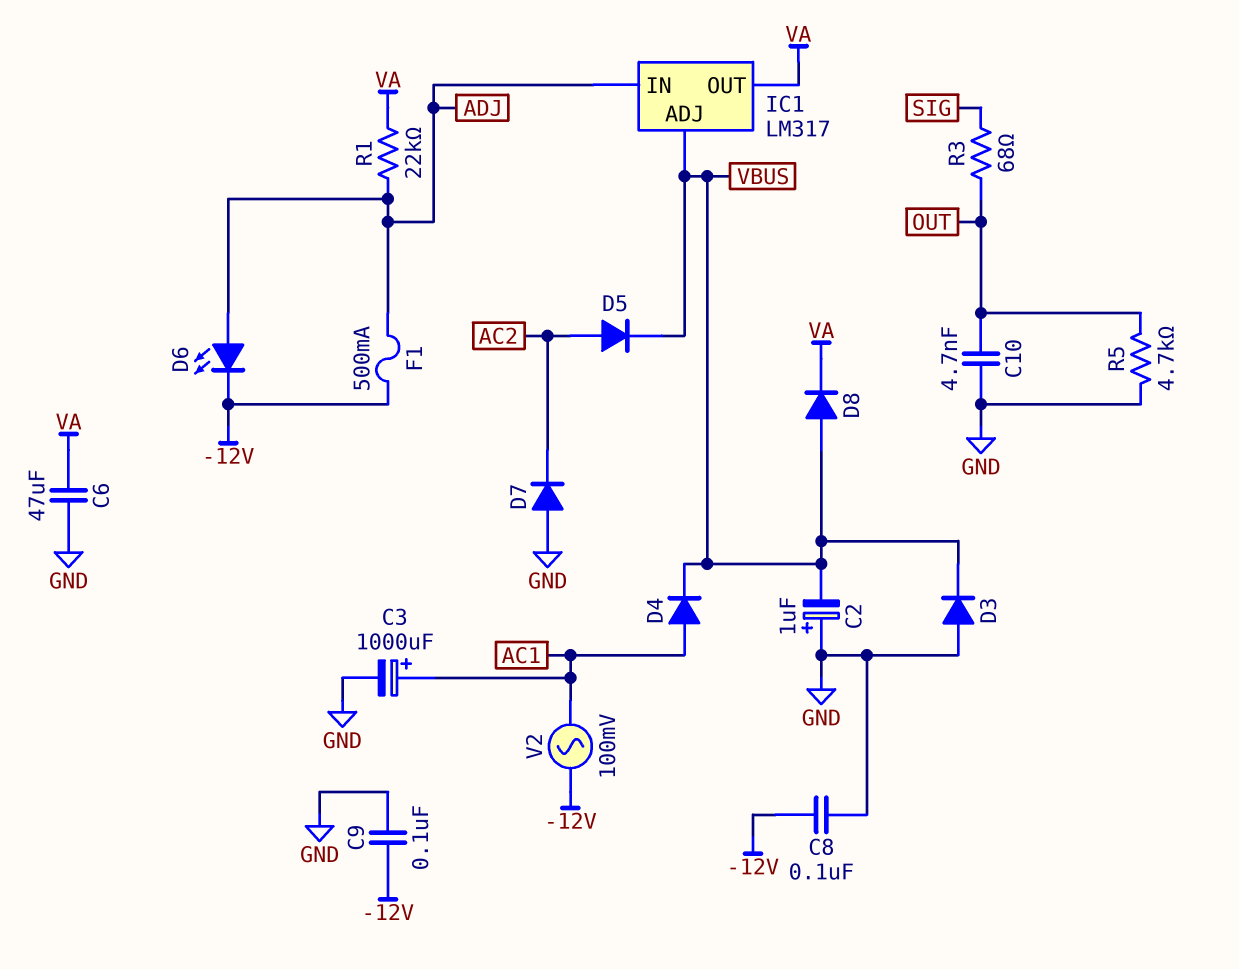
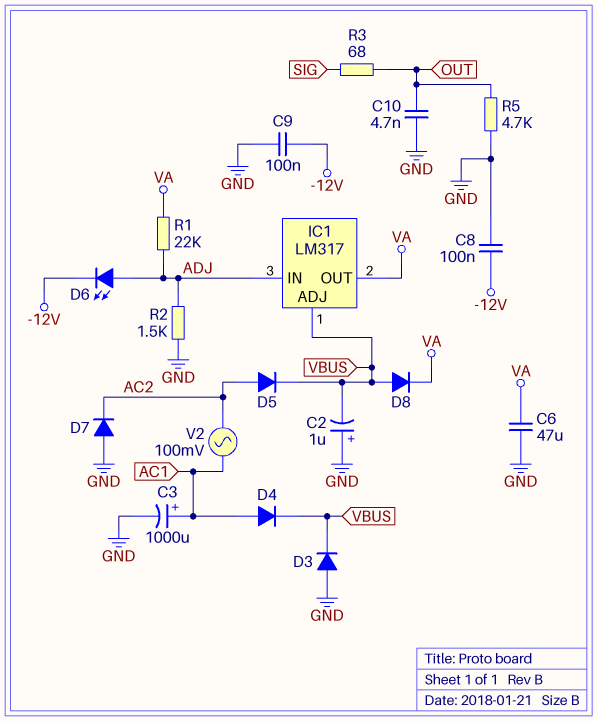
F1: 500mA (-12V, ADJ) -> none
R2: none -> 1.5k (ADJ, GND)
V2: AC 100mV (-12V, AC1) -> AC 100mV (AC1, AC2)

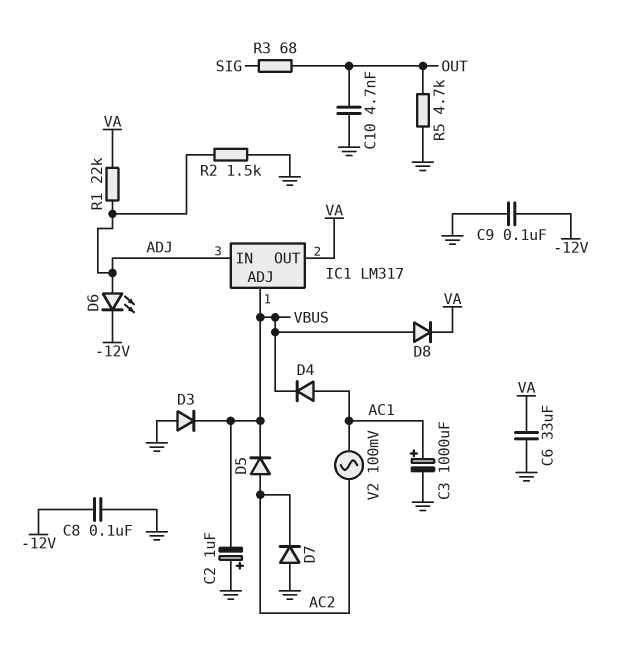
C6: 47uF (GND, VA) -> 33uF (GND, VA)

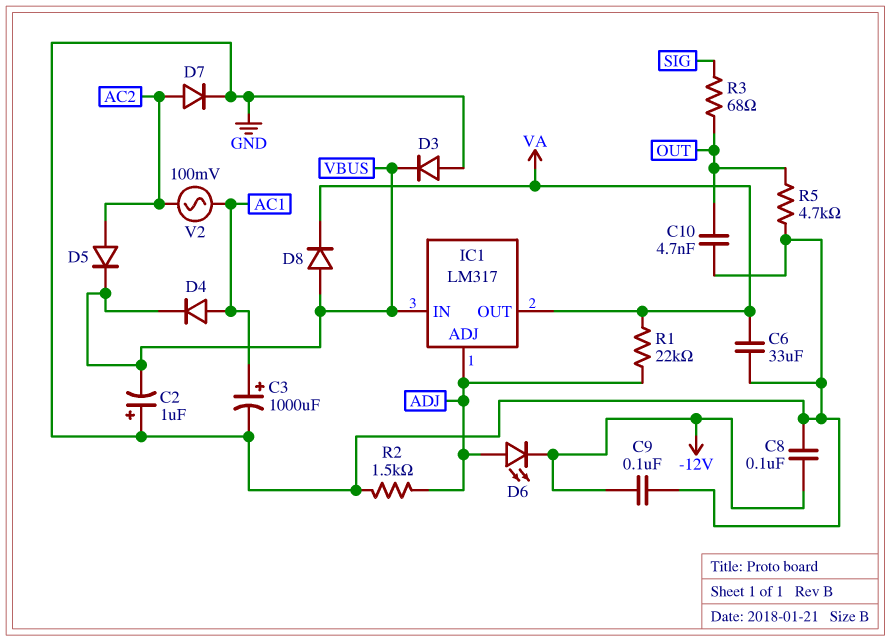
D7: diode (A GND, K AC2) -> diode (A AC2, K GND)
IC1 pin ADJ: VBUS -> ADJ
IC1 pin IN: ADJ -> VBUS

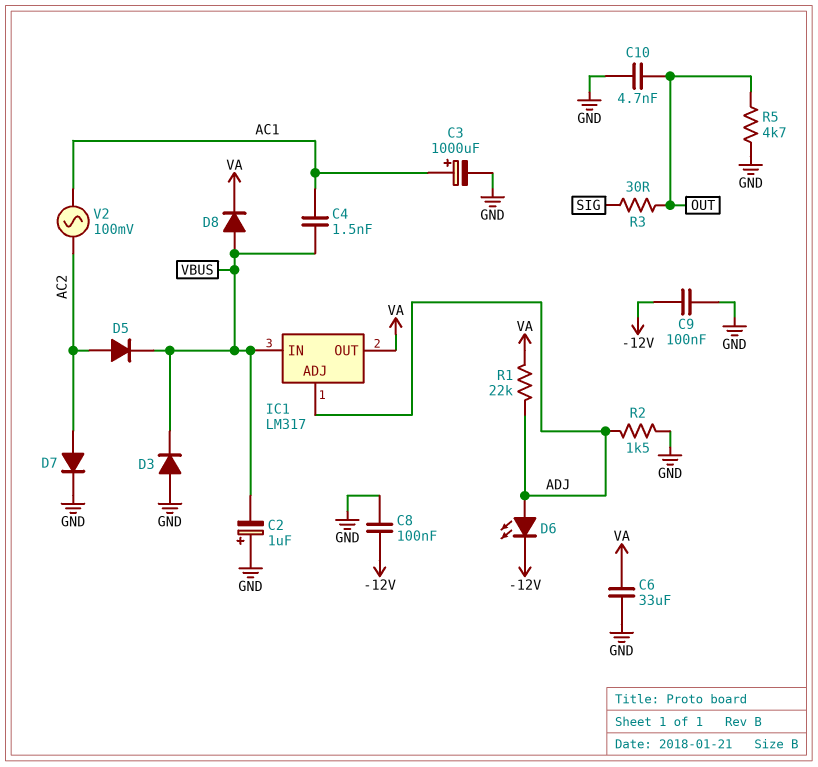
C4: none -> 1.5nF (AC1, VBUS)
D4: diode (A AC1, K VBUS) -> none
R3: 68 (OUT, SIG) -> 30 (OUT, SIG)

